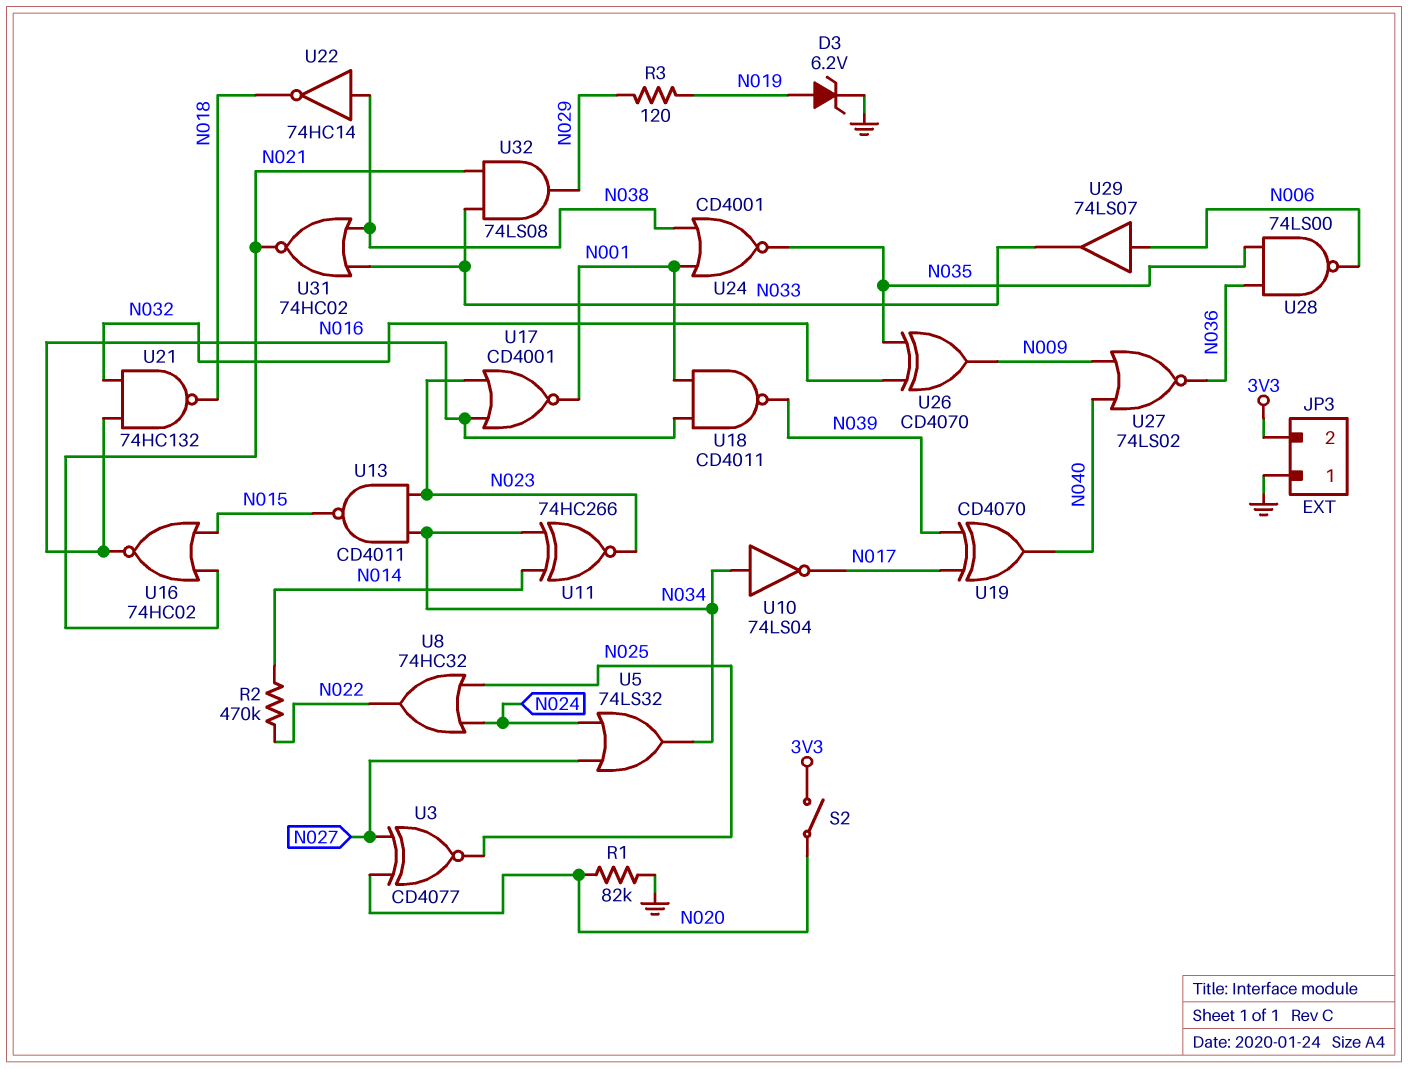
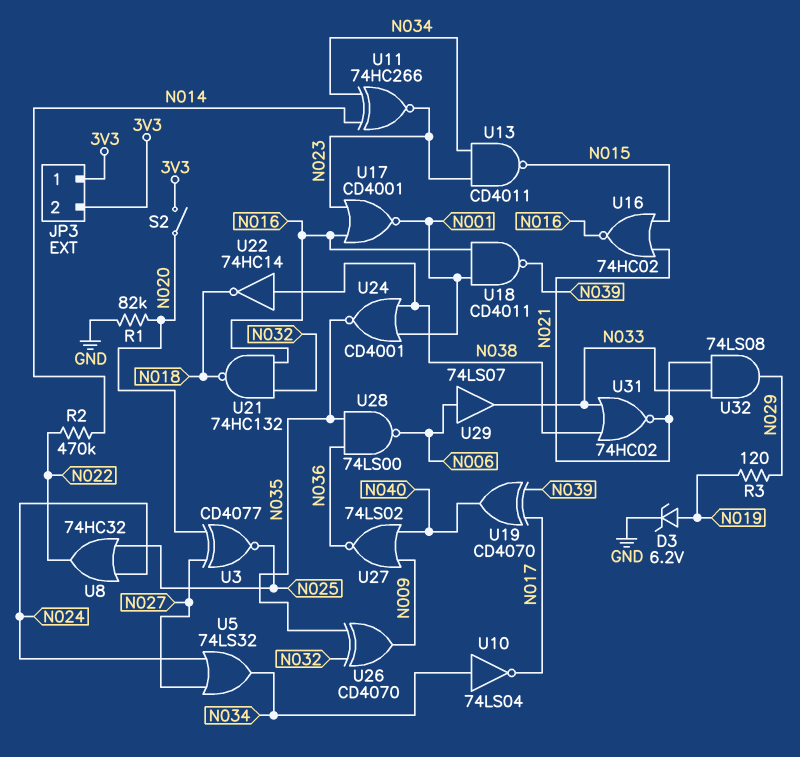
JP3 pin 1: GND -> 3V3

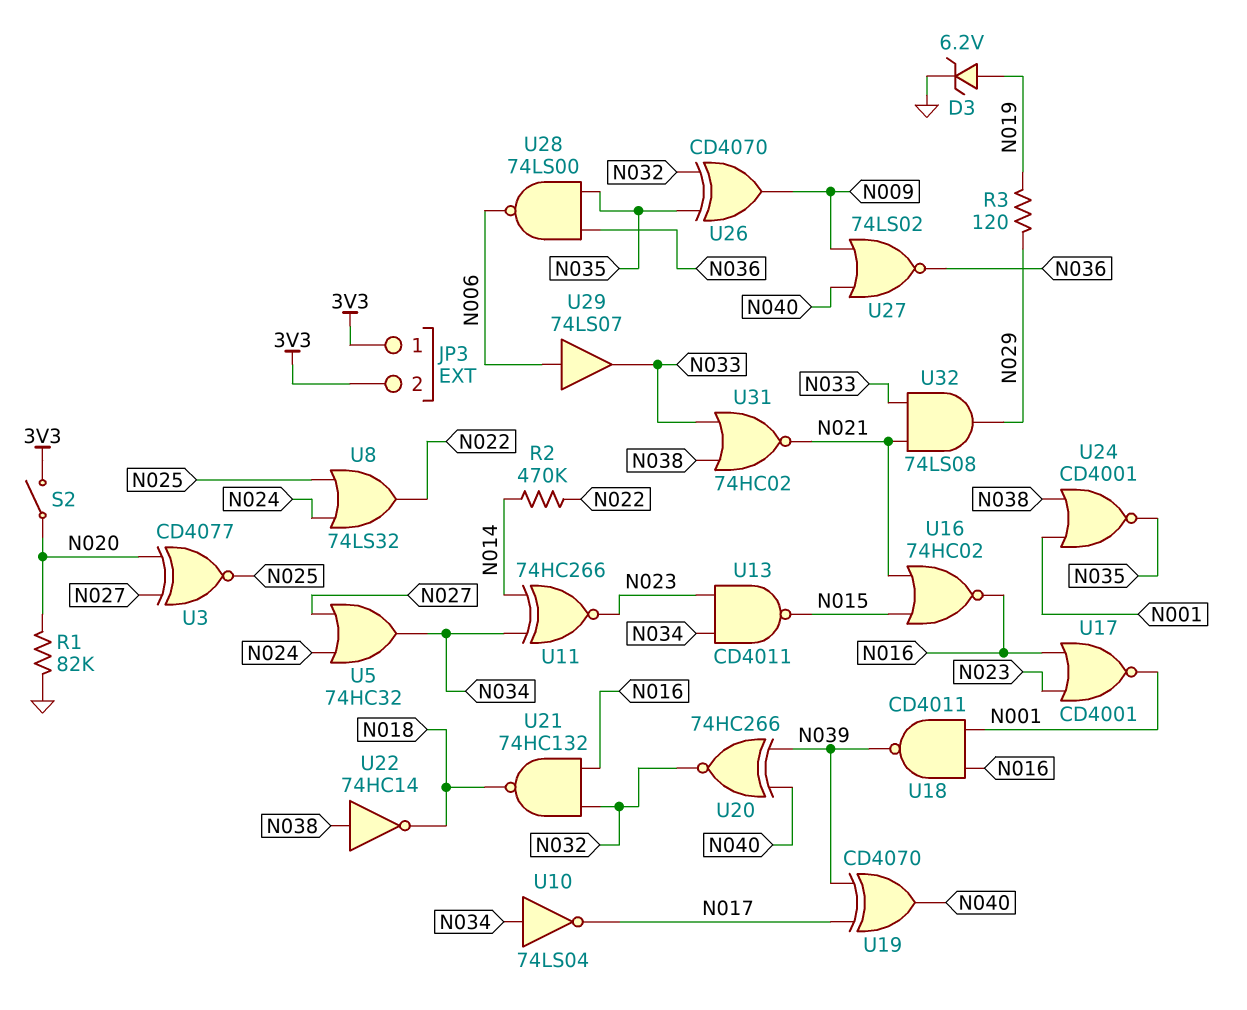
U5: OR 74LS32 (in N024, in N027, out N034) -> OR 74HC32 (in N024, in N027, out N034)
U8: OR 74HC32 (in N024, in N025, out N022) -> OR 74LS32 (in N024, in N025, out N022)
U20: none -> XNOR 74HC266 (in N039, in N040, out N032)

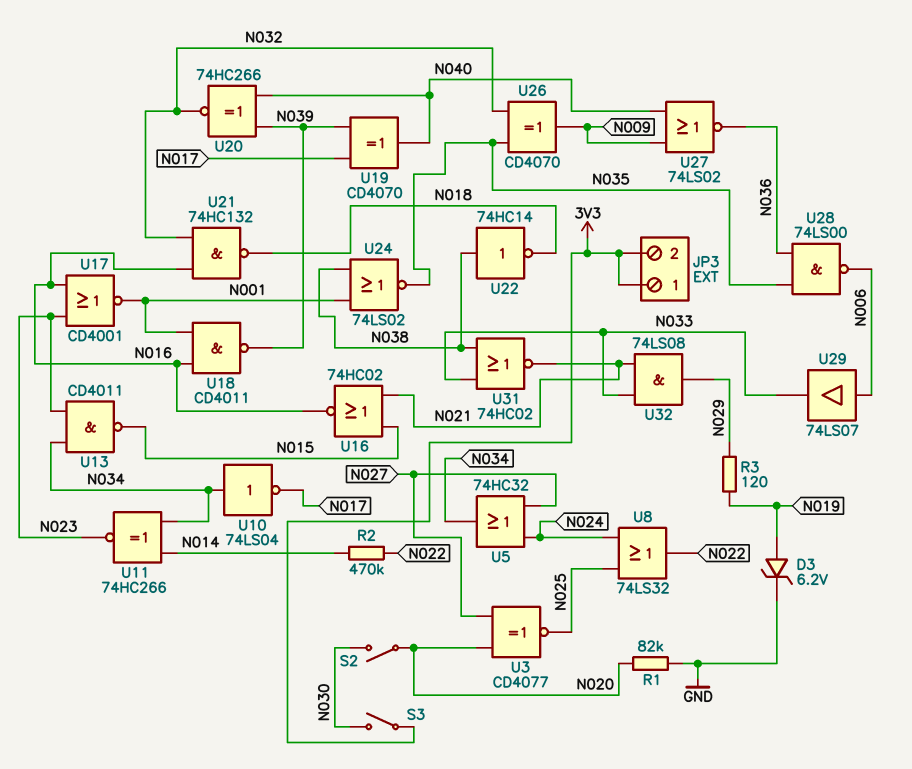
S2: switch (3V3, N020) -> switch (N020, N030)
S3: none -> switch (3V3, N030)
U24: NOR CD4001 (in N001, in N038, out N035) -> NOR 74LS02 (in N001, in N038, out N035)

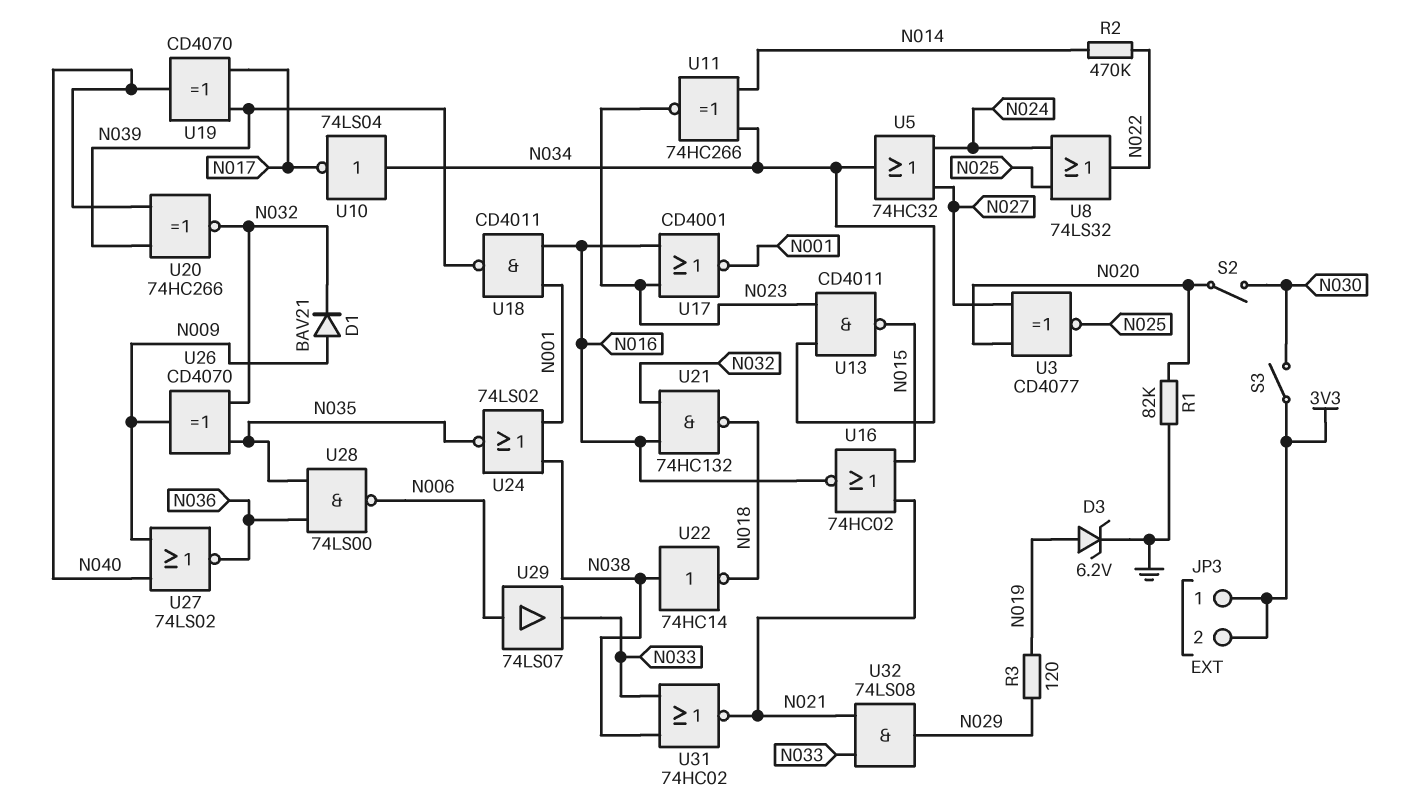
D1: none -> diode BAV21 (A N009, K N032)

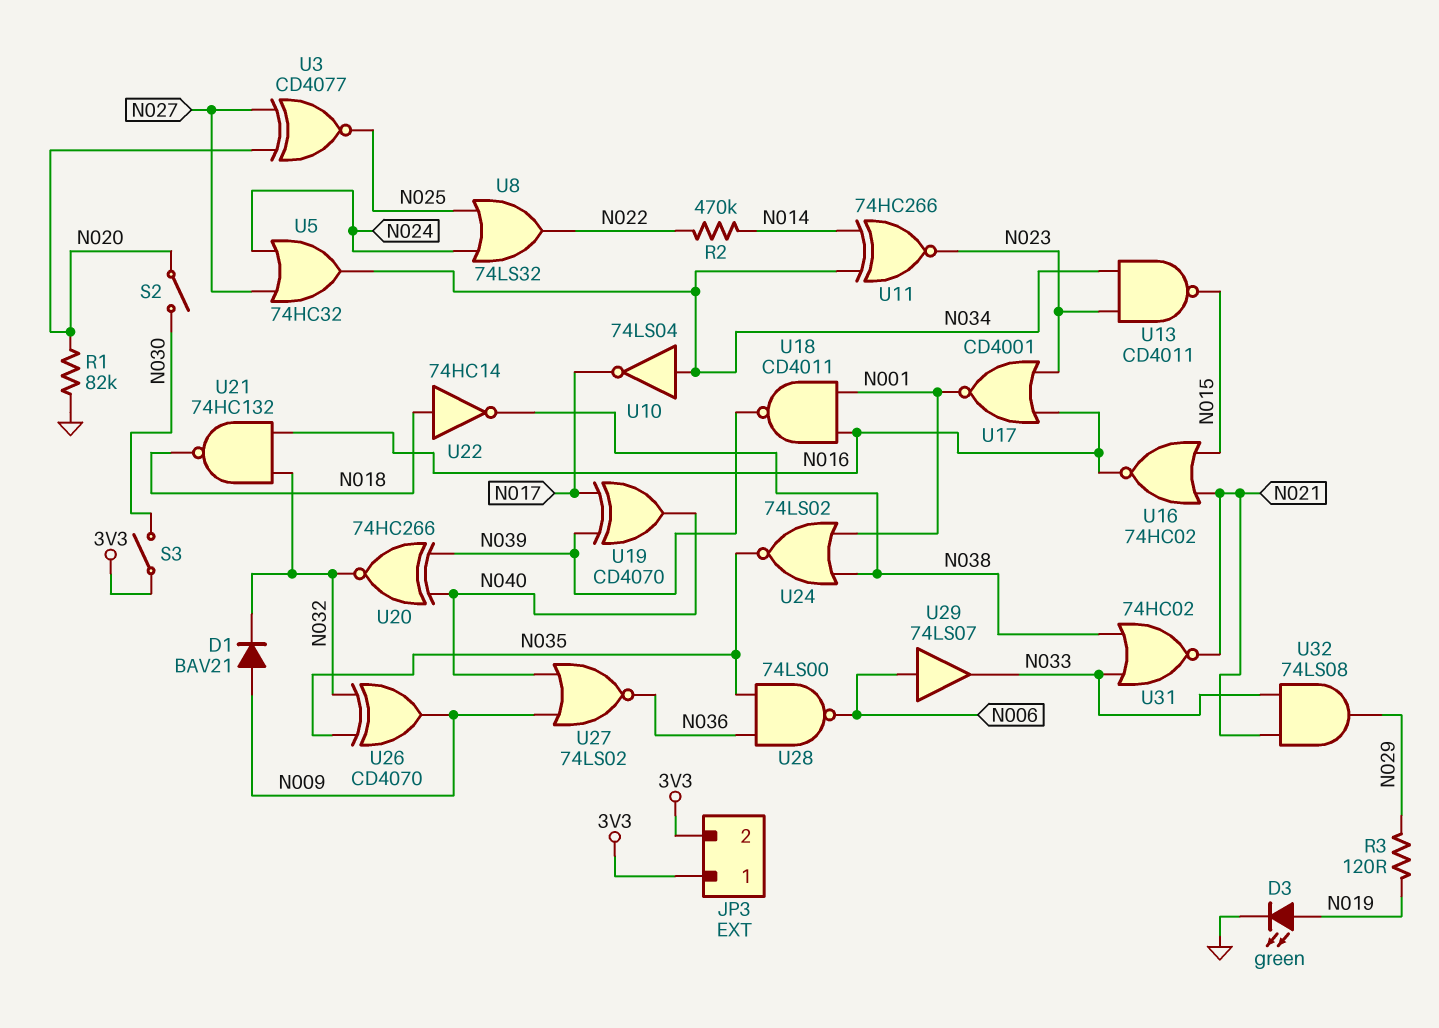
D3: zener 6.2V (A N019, K GND) -> LED green (A N019, K GND)
U22: NOT 74HC14 (in N038, out N018) -> NOT 74HC14 (in N018, out N038)

